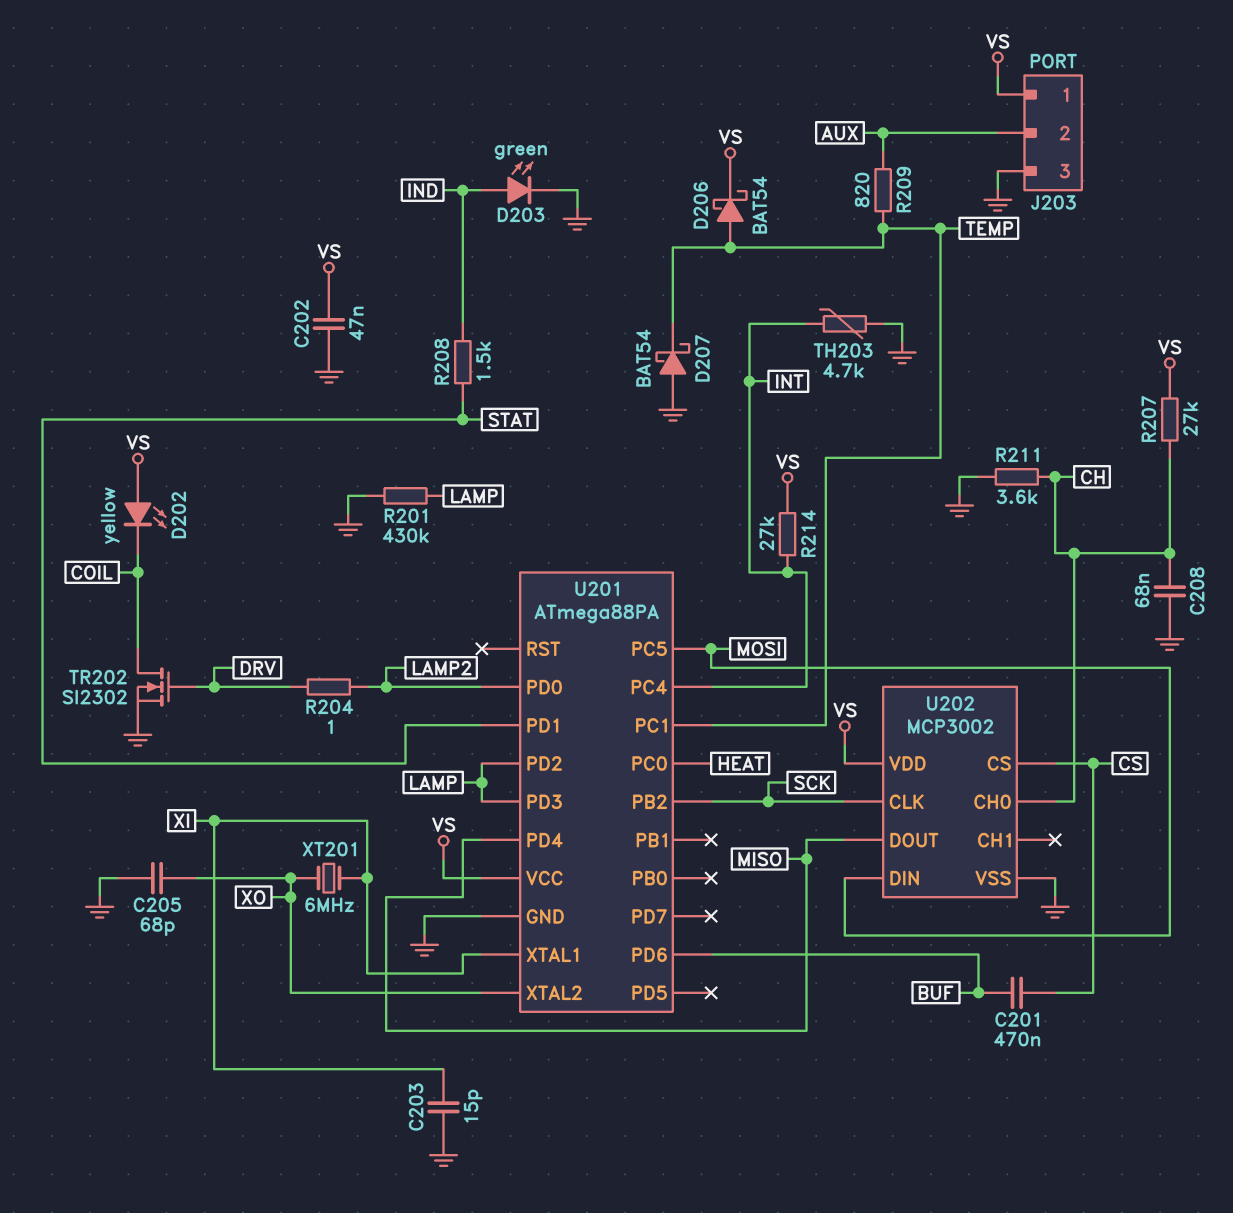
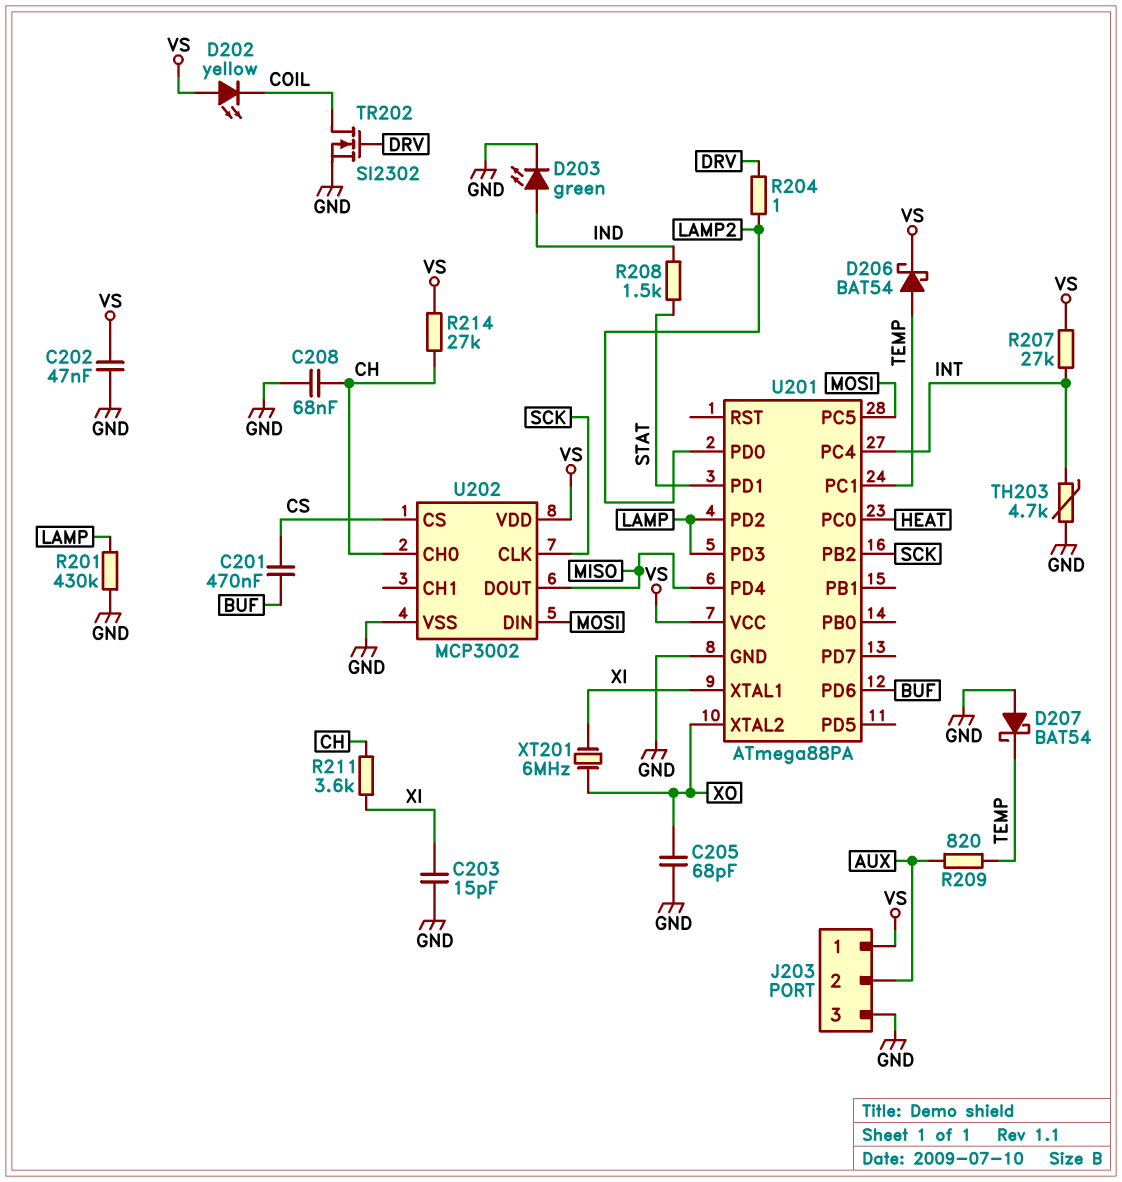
R207: 27k (CH, VS) -> 27k (INT, VS)
R211: 3.6k (CH, GND) -> 3.6k (CH, XI)
R214: 27k (INT, VS) -> 27k (CH, VS)

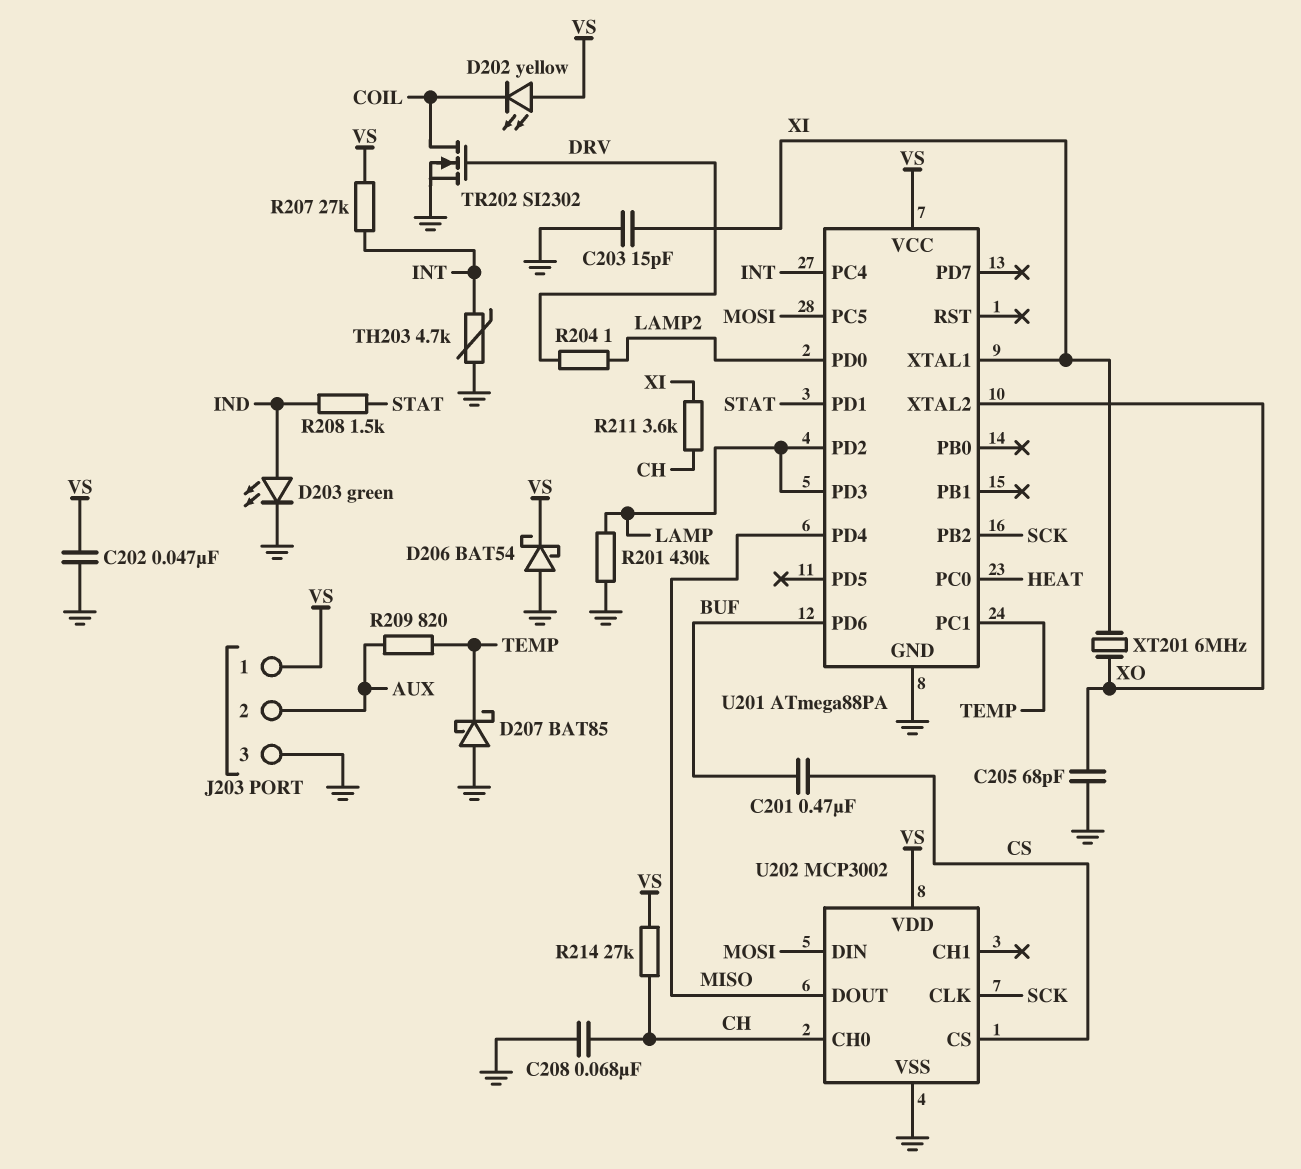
D206: schottky BAT54 (A TEMP, K VS) -> schottky BAT54 (A GND, K VS)
D207: schottky BAT54 (A GND, K TEMP) -> schottky BAT85 (A GND, K TEMP)

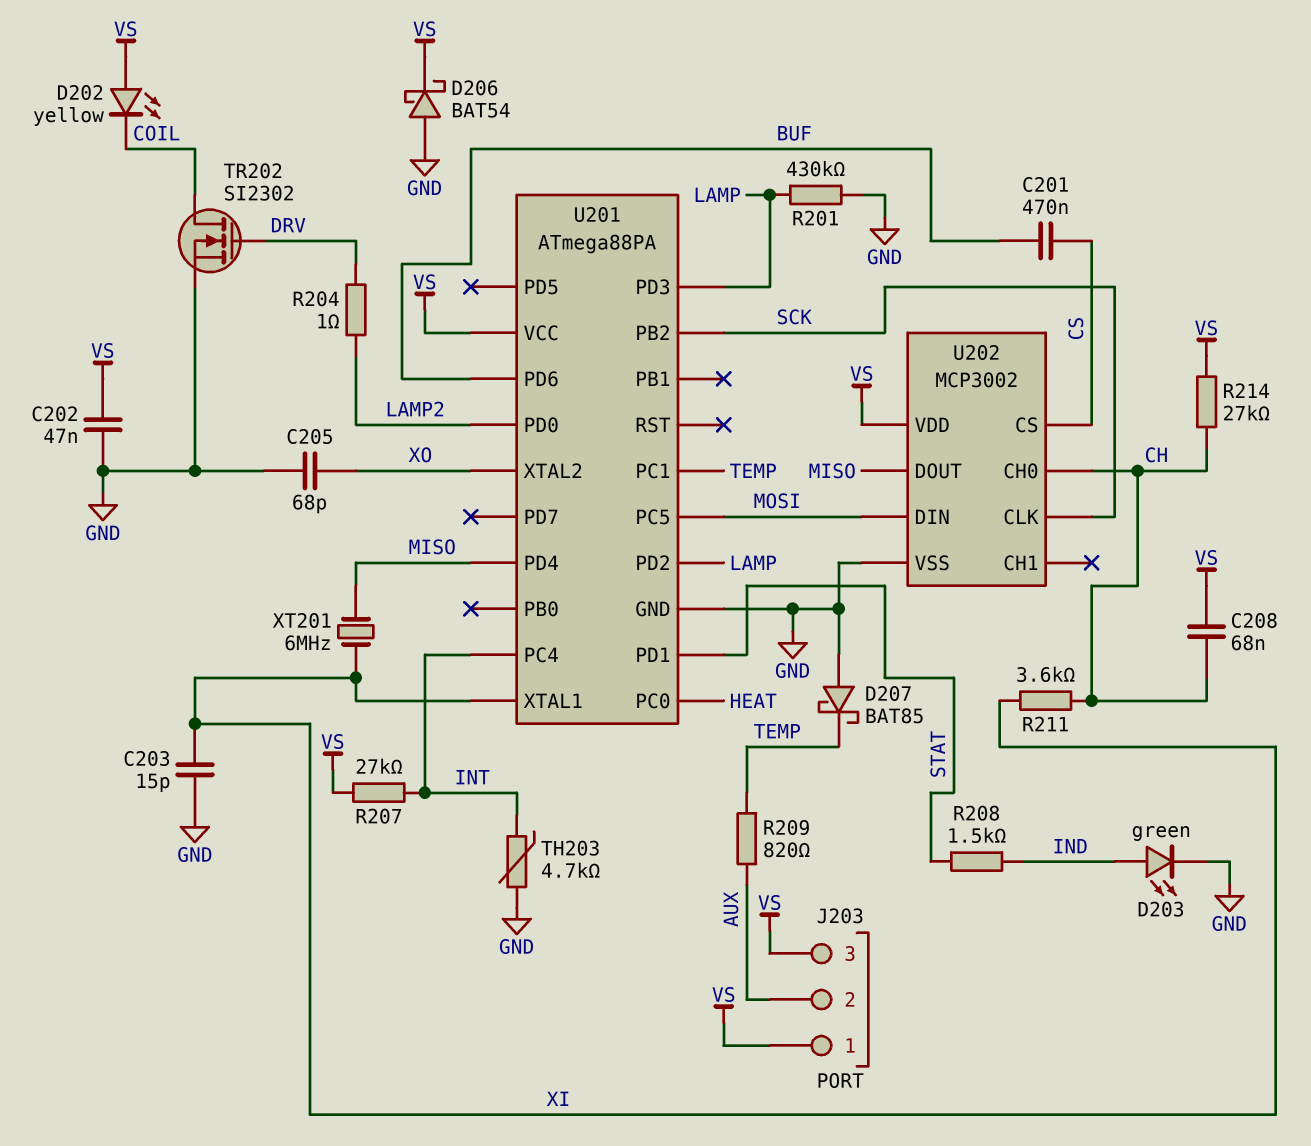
C208: 68nF (CH, GND) -> 68nF (CH, VS)
J203 pin 3: GND -> VS
XT201: 6MHz (XI, XO) -> 6MHz (MISO, XI)

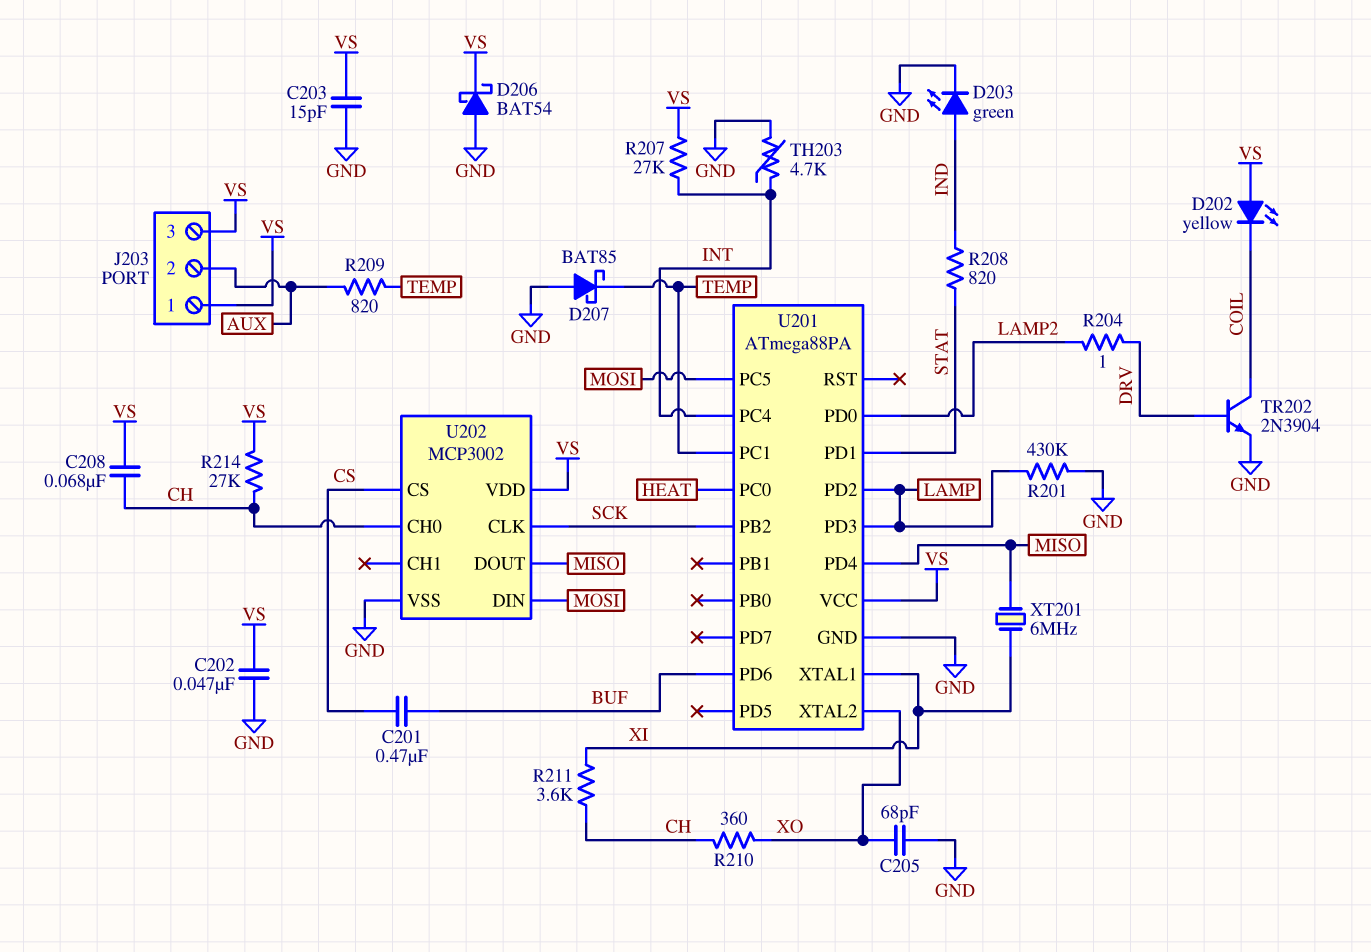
C203: 15pF (GND, XI) -> 15pF (GND, VS)
R208: 1.5k (IND, STAT) -> 820 (IND, STAT)
R210: none -> 360 (CH, XO)
TR202: NMOS SI2302 (G DRV, D COIL, S GND) -> NPN 2N3904 (B DRV, C COIL, E GND)

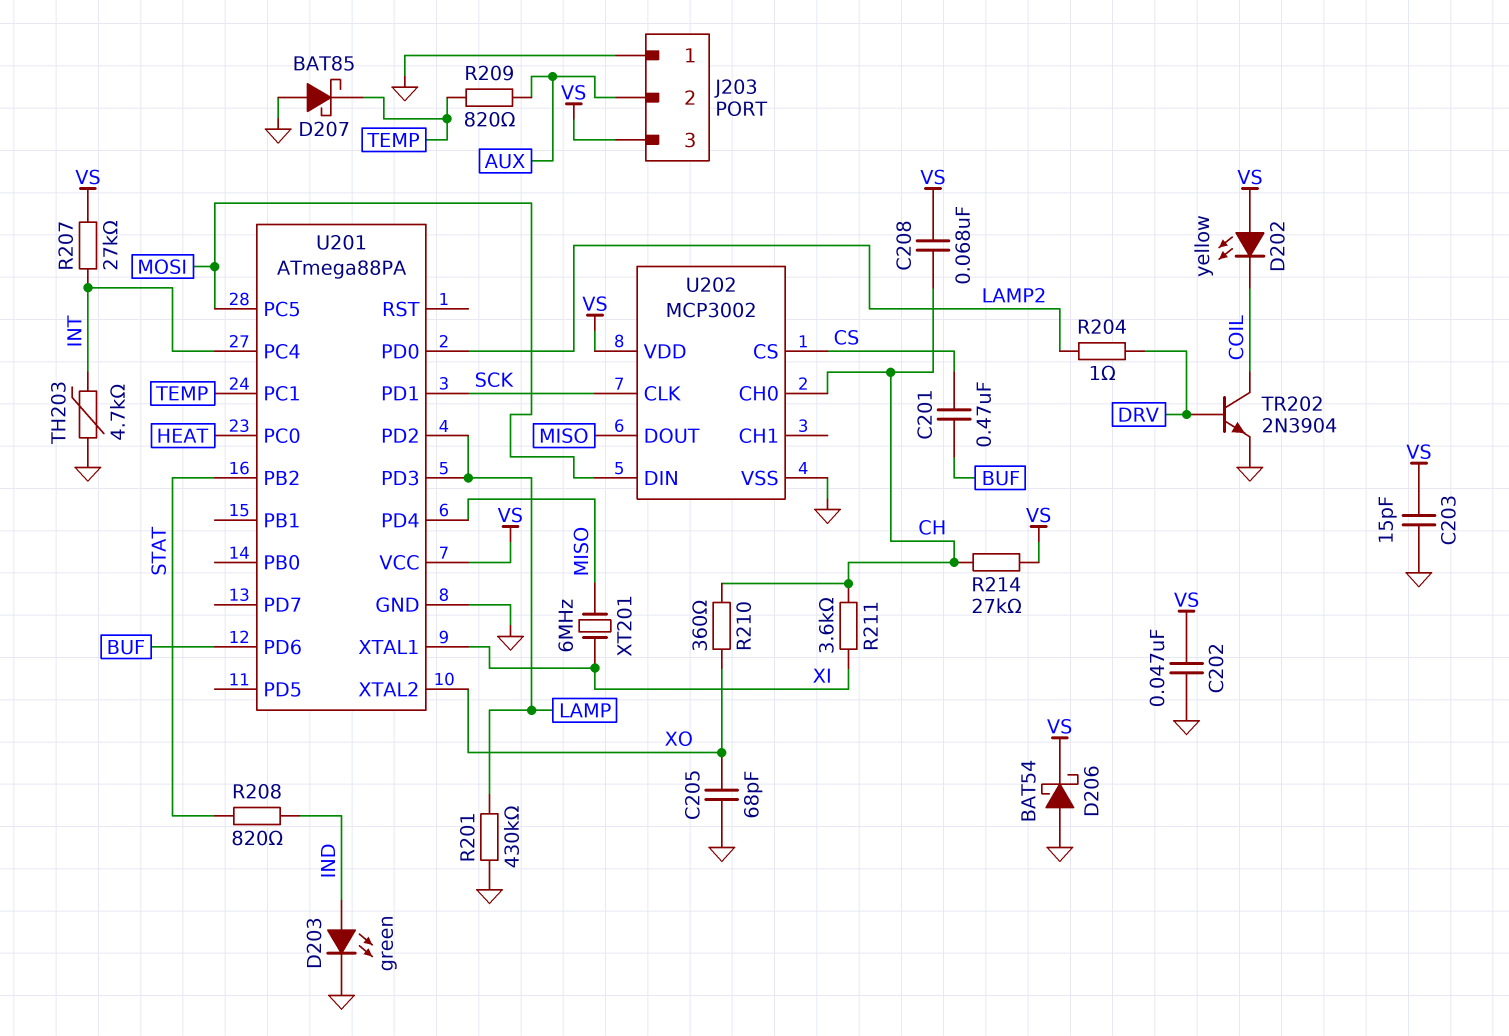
J203 pin 1: VS -> GND
U201 pin PB2: SCK -> STAT
U201 pin PD1: STAT -> SCK

